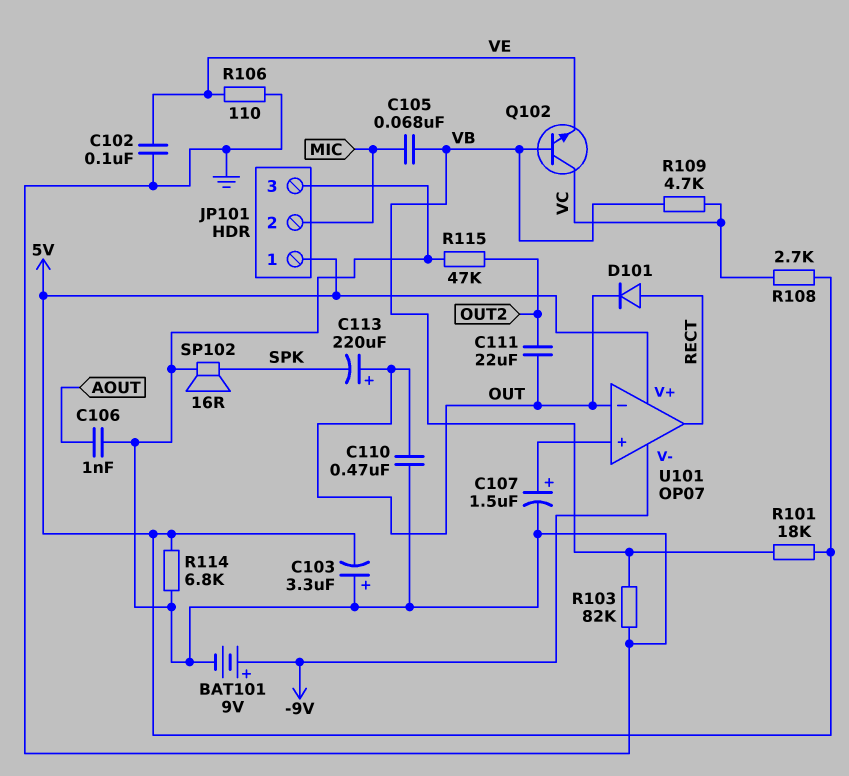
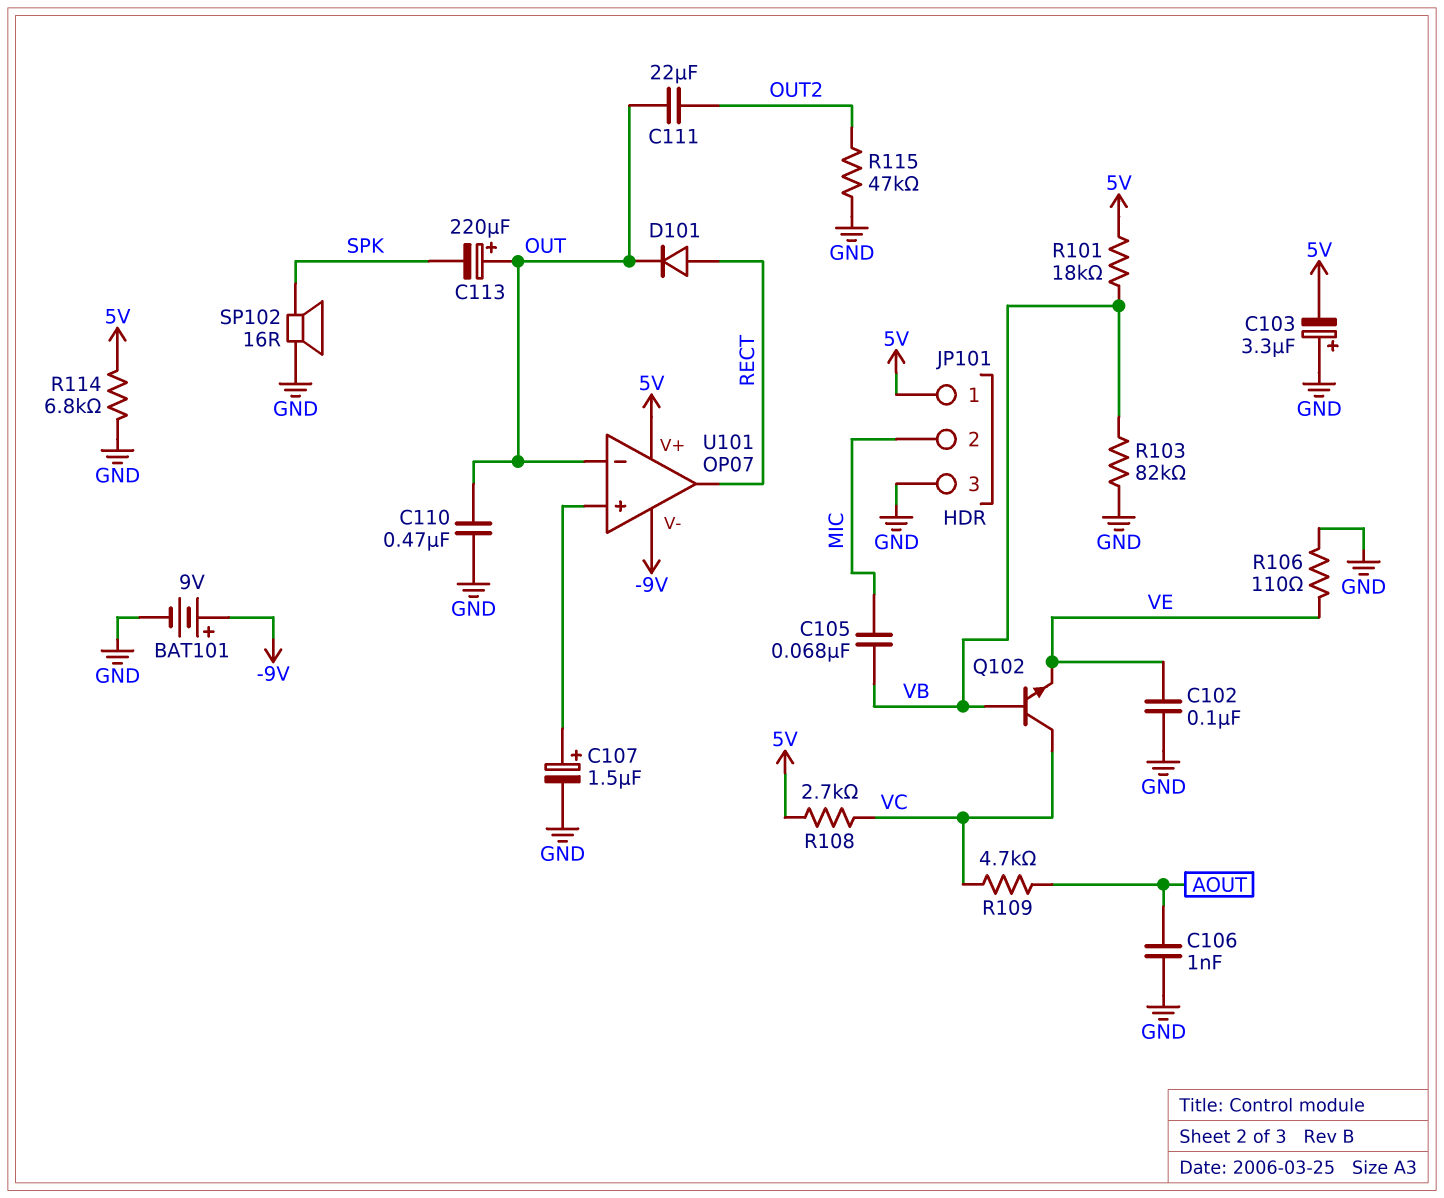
R109: 4.7k (VB, VC) -> 4.7k (AOUT, VC)

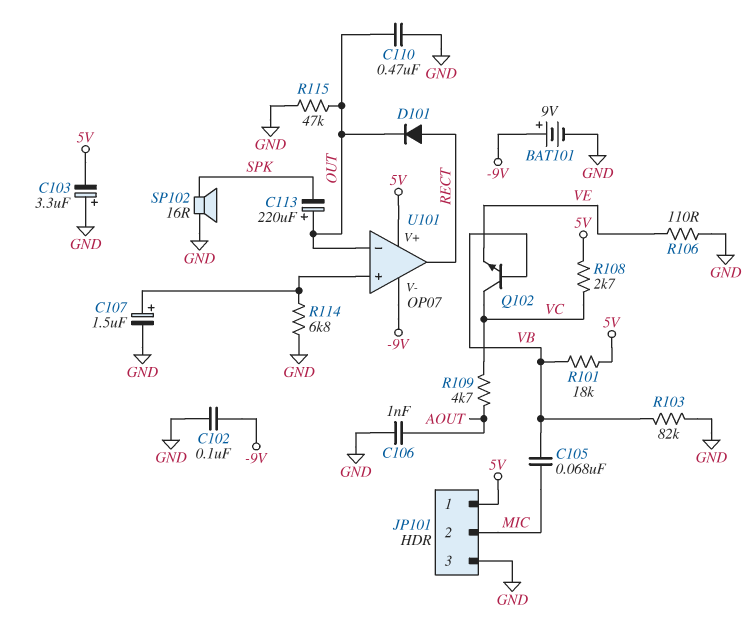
C102: 100nF (GND, VE) -> 100nF (-9V, GND)
C111: 22uF (OUT, OUT2) -> none
R114: 6.8k (5V, GND) -> 6.8k (GND, U101/in+)
R115: 47k (GND, OUT2) -> 47k (GND, OUT)

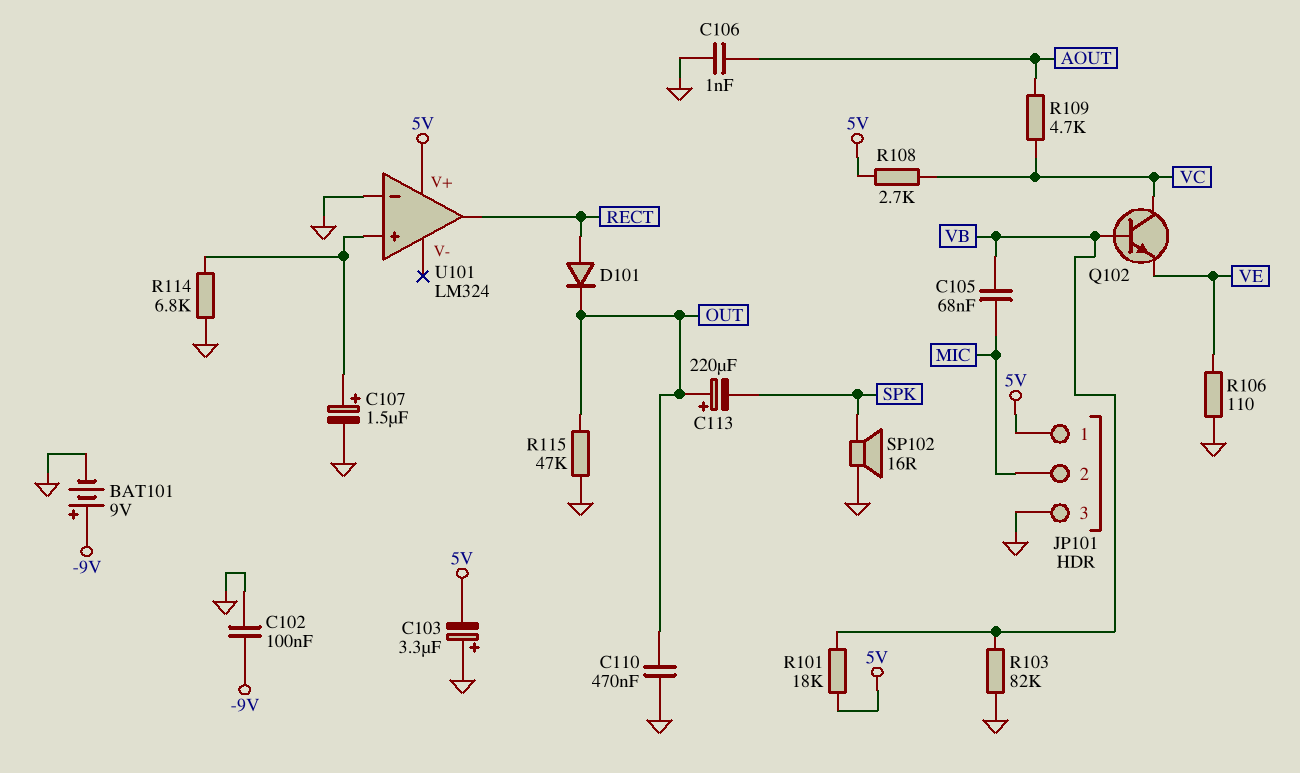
U101: OP07 -> LM324
U101 pin V-: -9V -> none
U101 pin in-: OUT -> GND

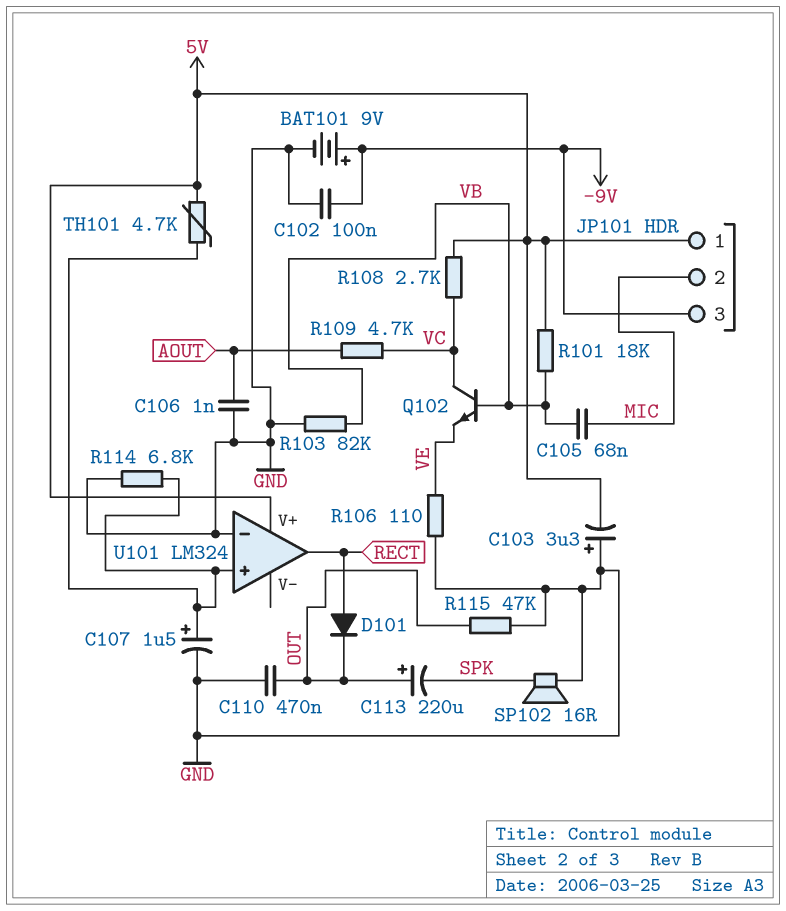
JP101 pin 3: GND -> -9V
TH101: none -> 4.7k (5V, U101/in+)

